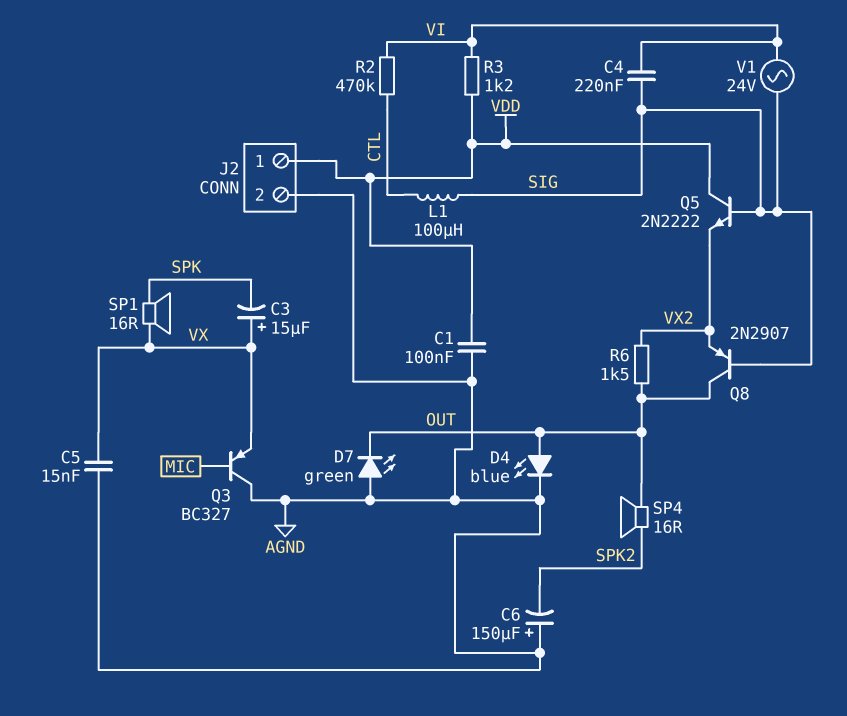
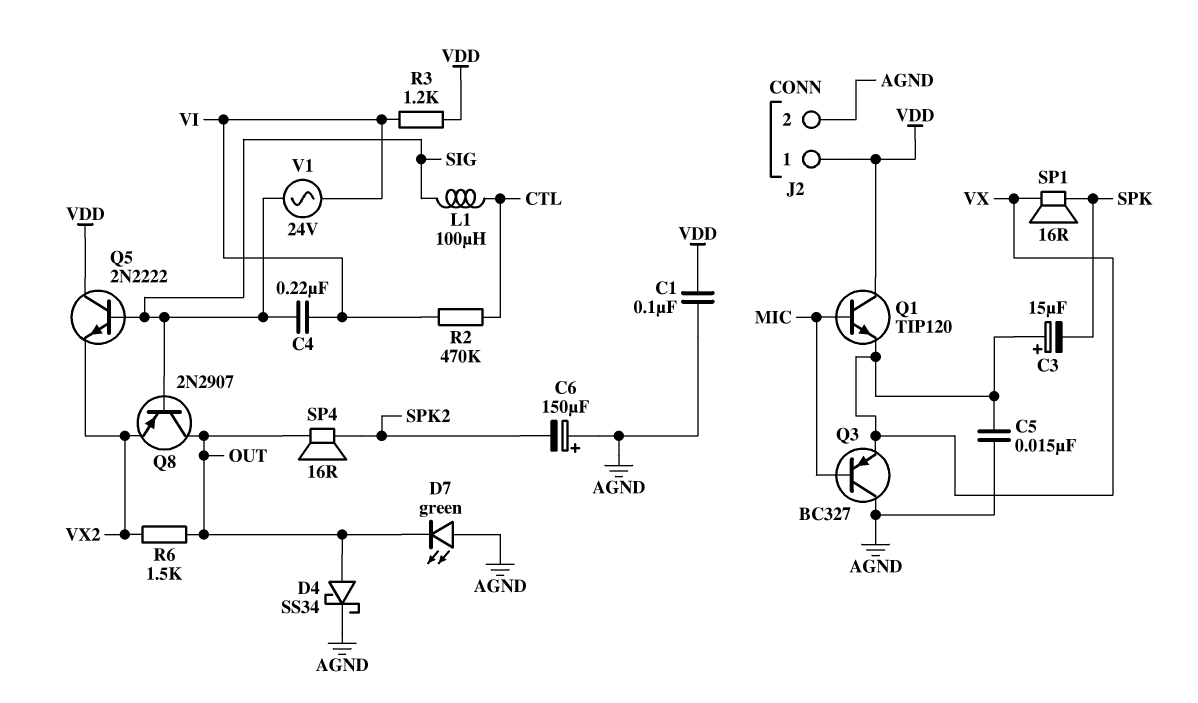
D4: LED blue (A OUT, K AGND) -> schottky SS34 (A OUT, K AGND)
Q1: none -> NPN TIP120 (B MIC, C VDD, E VX)

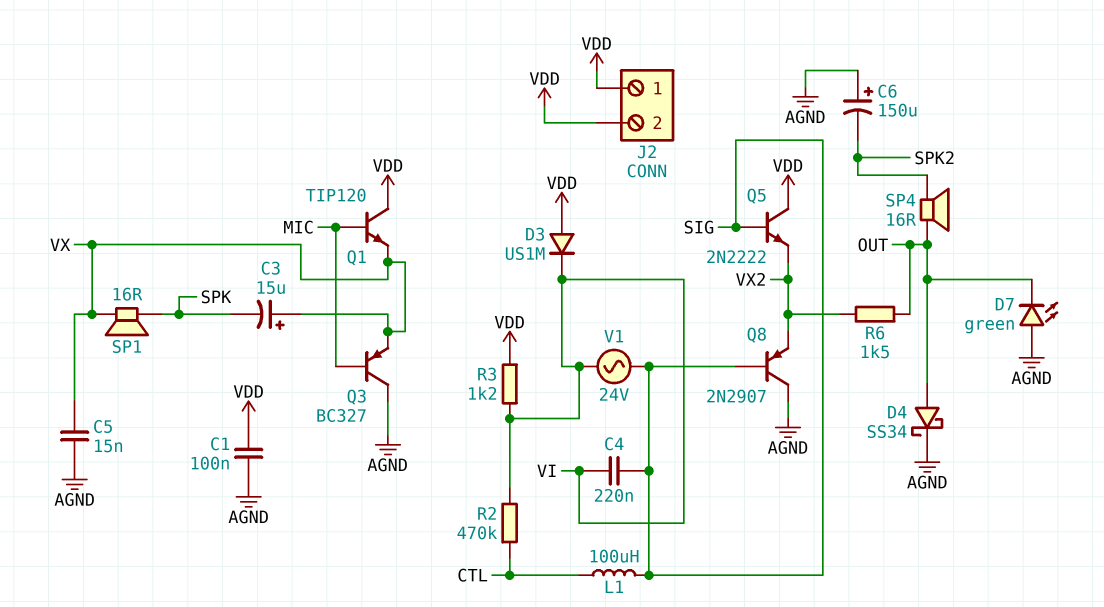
D3: none -> diode US1M (A VDD, K VI)
J2 pin 2: AGND -> VDD
Q8: PNP 2N2907 (B SIG, C OUT, E VX2) -> PNP 2N2907 (B SIG, C AGND, E VX2)

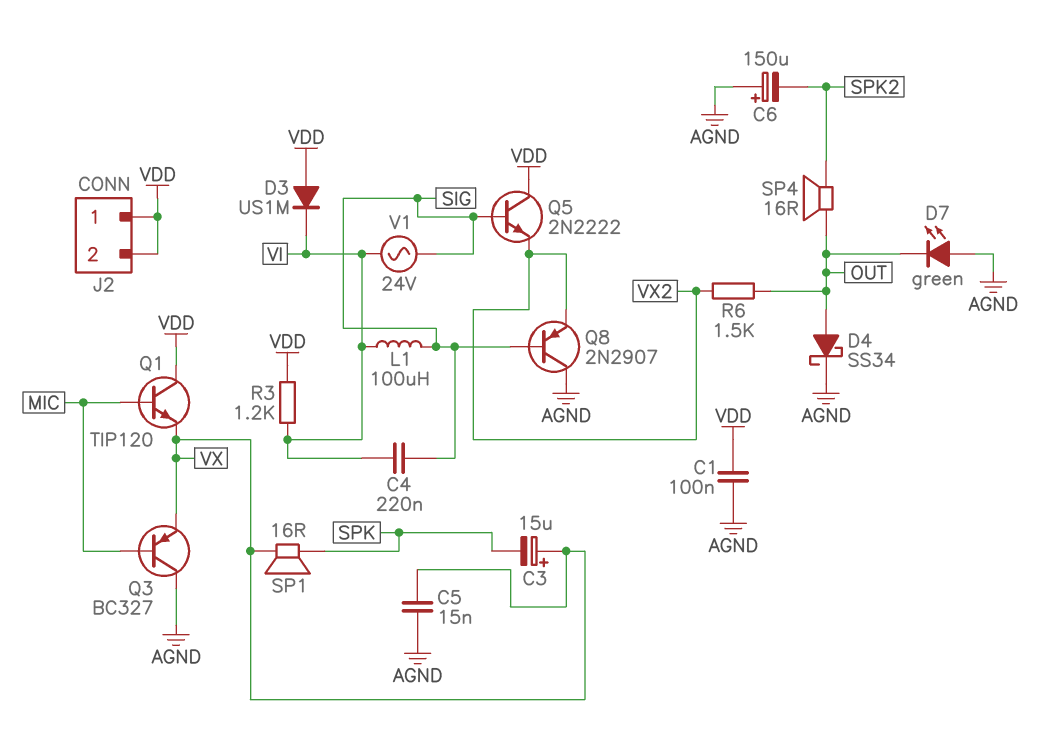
L1: 100uH (CTL, SIG) -> 100uH (SIG, VI)
R2: 470k (CTL, VI) -> none

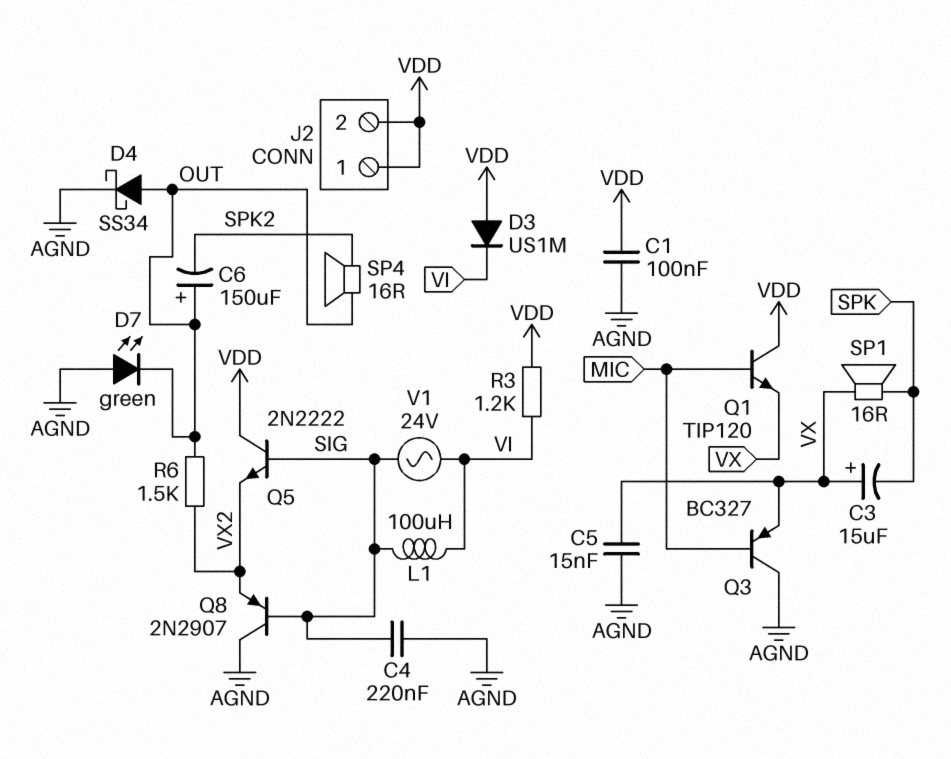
C4: 220nF (SIG, VI) -> 220nF (AGND, SIG)
C6: 150uF (plus AGND, minus SPK2) -> 150uF (plus OUT, minus SPK2)

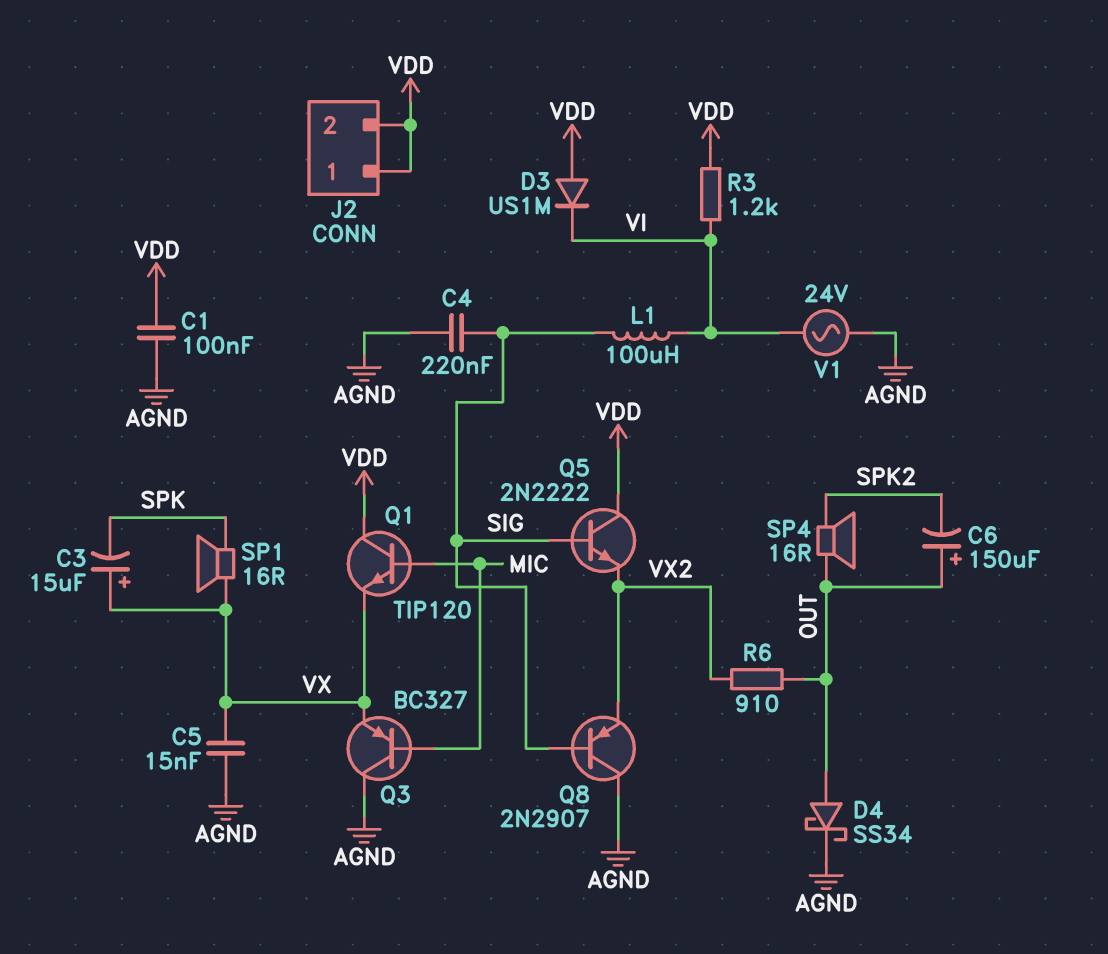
D7: LED green (A AGND, K OUT) -> none
R6: 1.5k (OUT, VX2) -> 910 (OUT, VX2)
V1: AC 24V (SIG, VI) -> AC 24V (AGND, VI)

